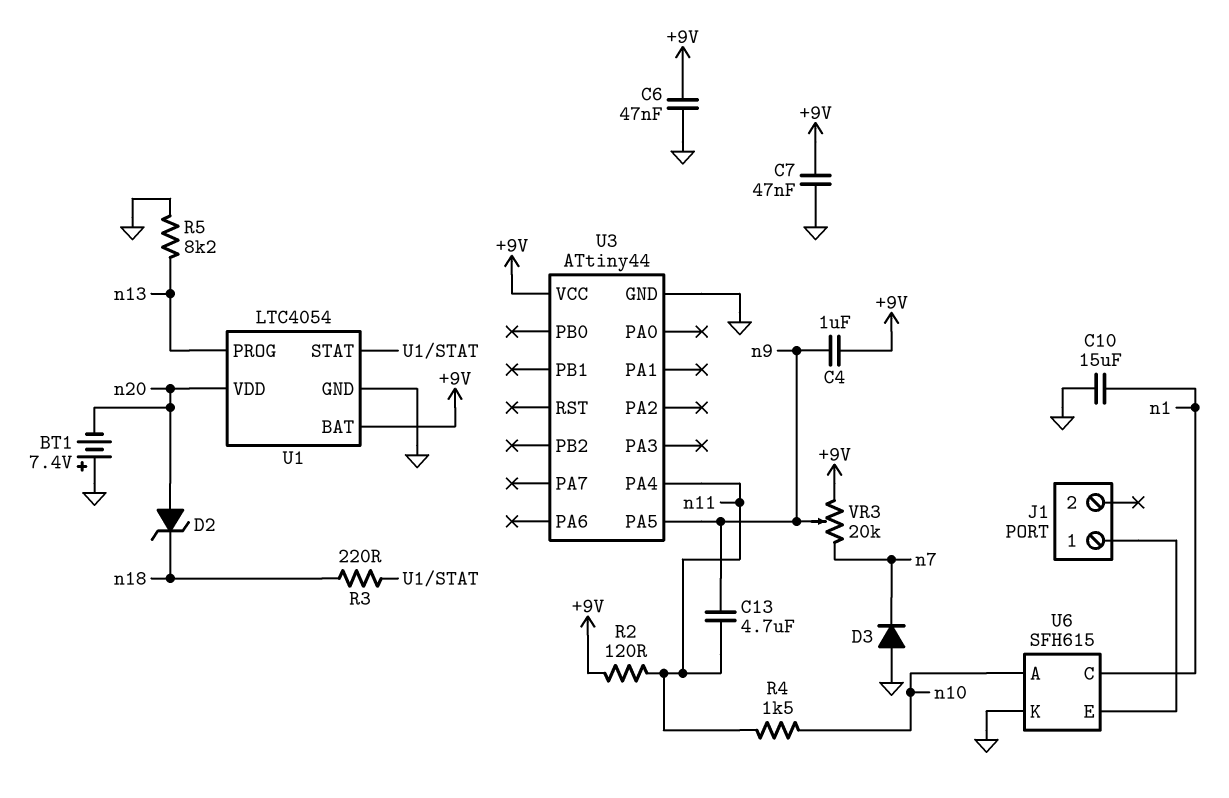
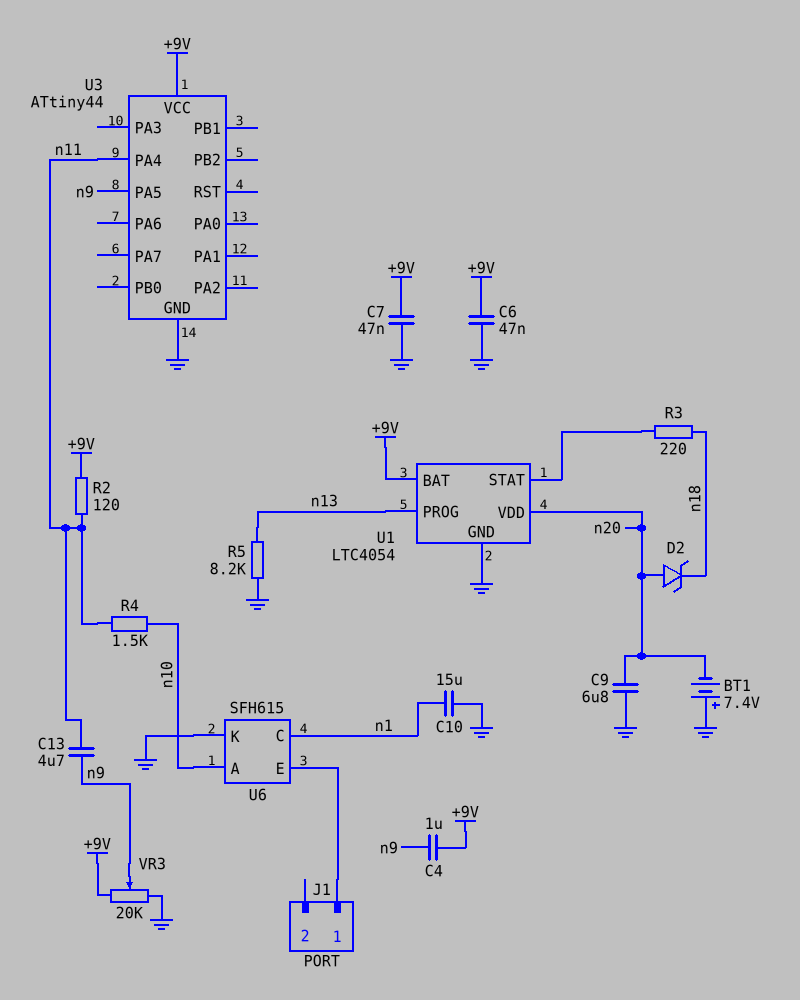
C9: none -> 6.8uF (GND, n20)
D3: diode (A GND, K n7) -> none
VR3: 20k (+9V, n7, wiper n9) -> 20k (+9V, GND, wiper n9)

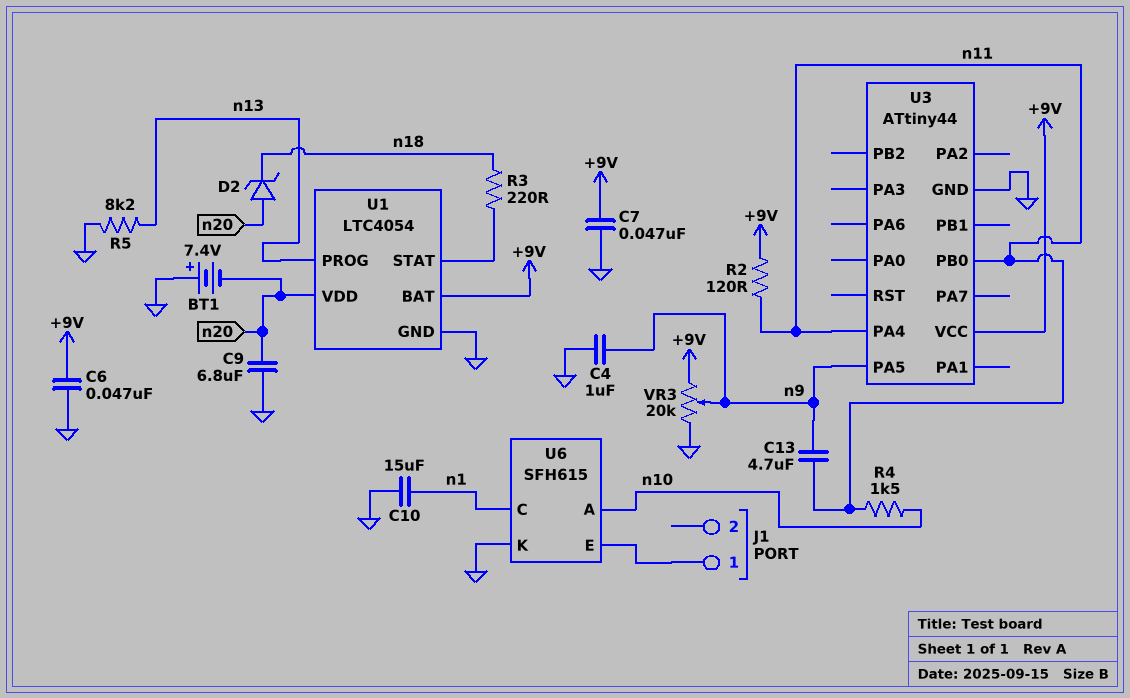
C4: 1uF (+9V, n9) -> 1uF (GND, n9)
U3 pin PB0: none -> n11

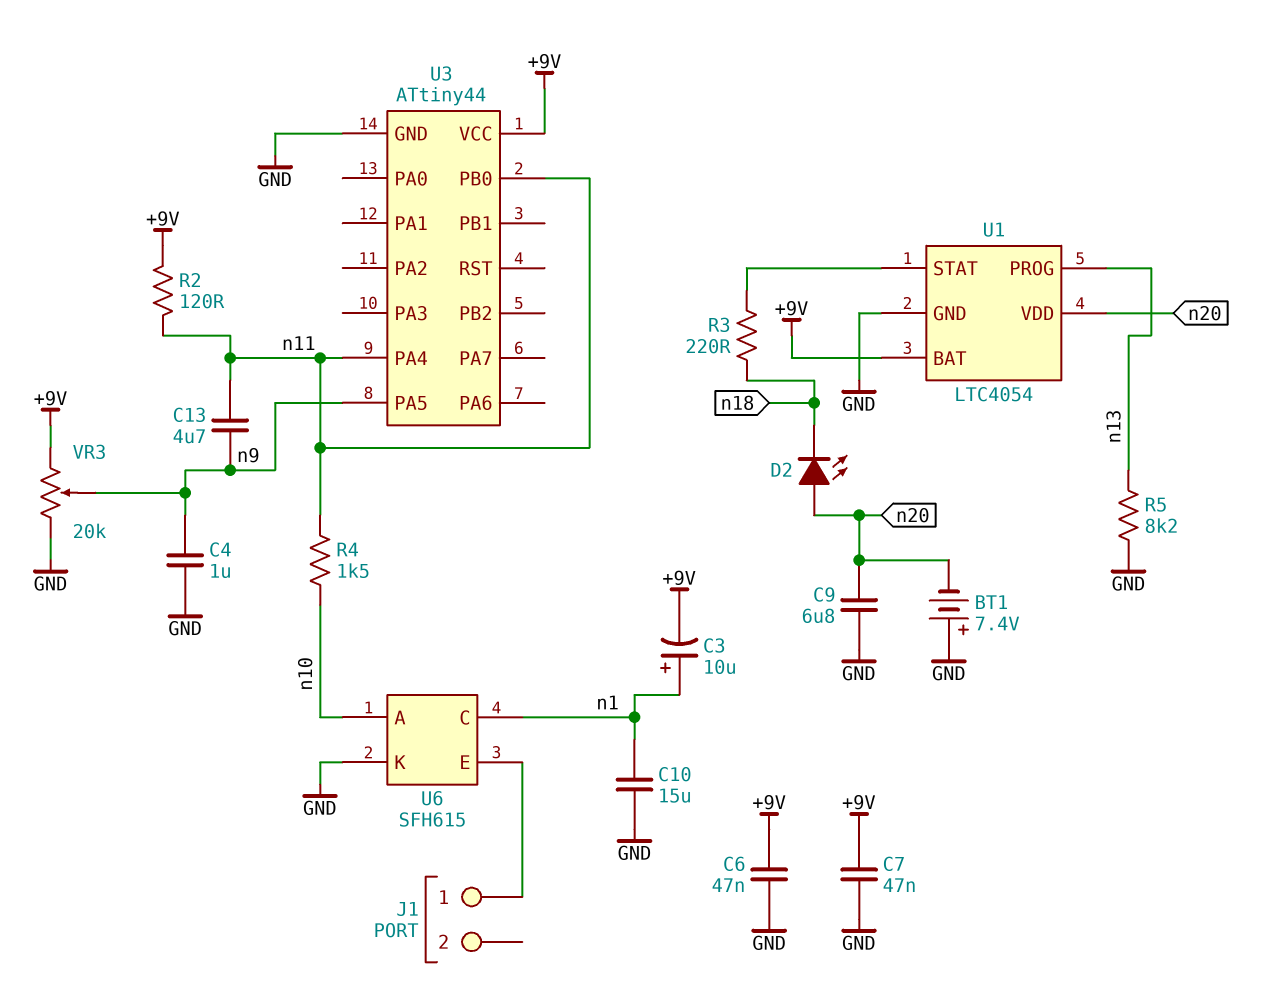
C3: none -> 10uF (plus n1, minus +9V)
D2: zener (A n20, K n18) -> LED (A n20, K n18)

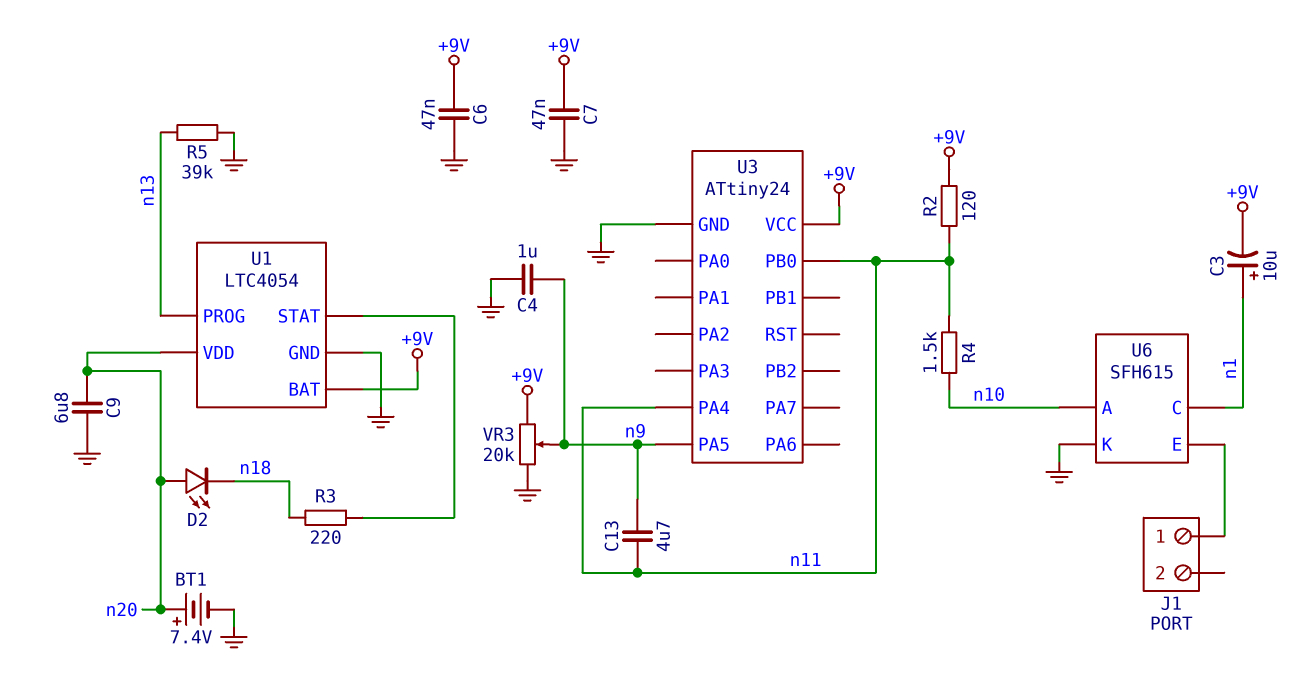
BT1: 7.4V (plus GND, minus n20) -> 7.4V (plus n20, minus GND)
C10: 15uF (GND, n1) -> none
R5: 8.2k (GND, n13) -> 39k (GND, n13)
U3: ATtiny44 -> ATtiny24

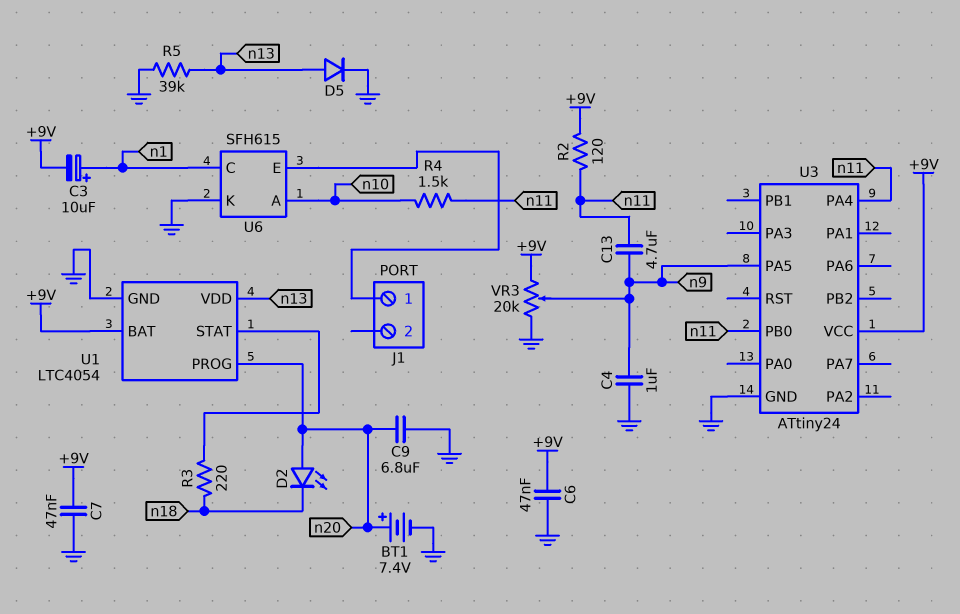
D5: none -> diode (A n13, K GND)
U1 pin PROG: n13 -> n20
U1 pin VDD: n20 -> n13

